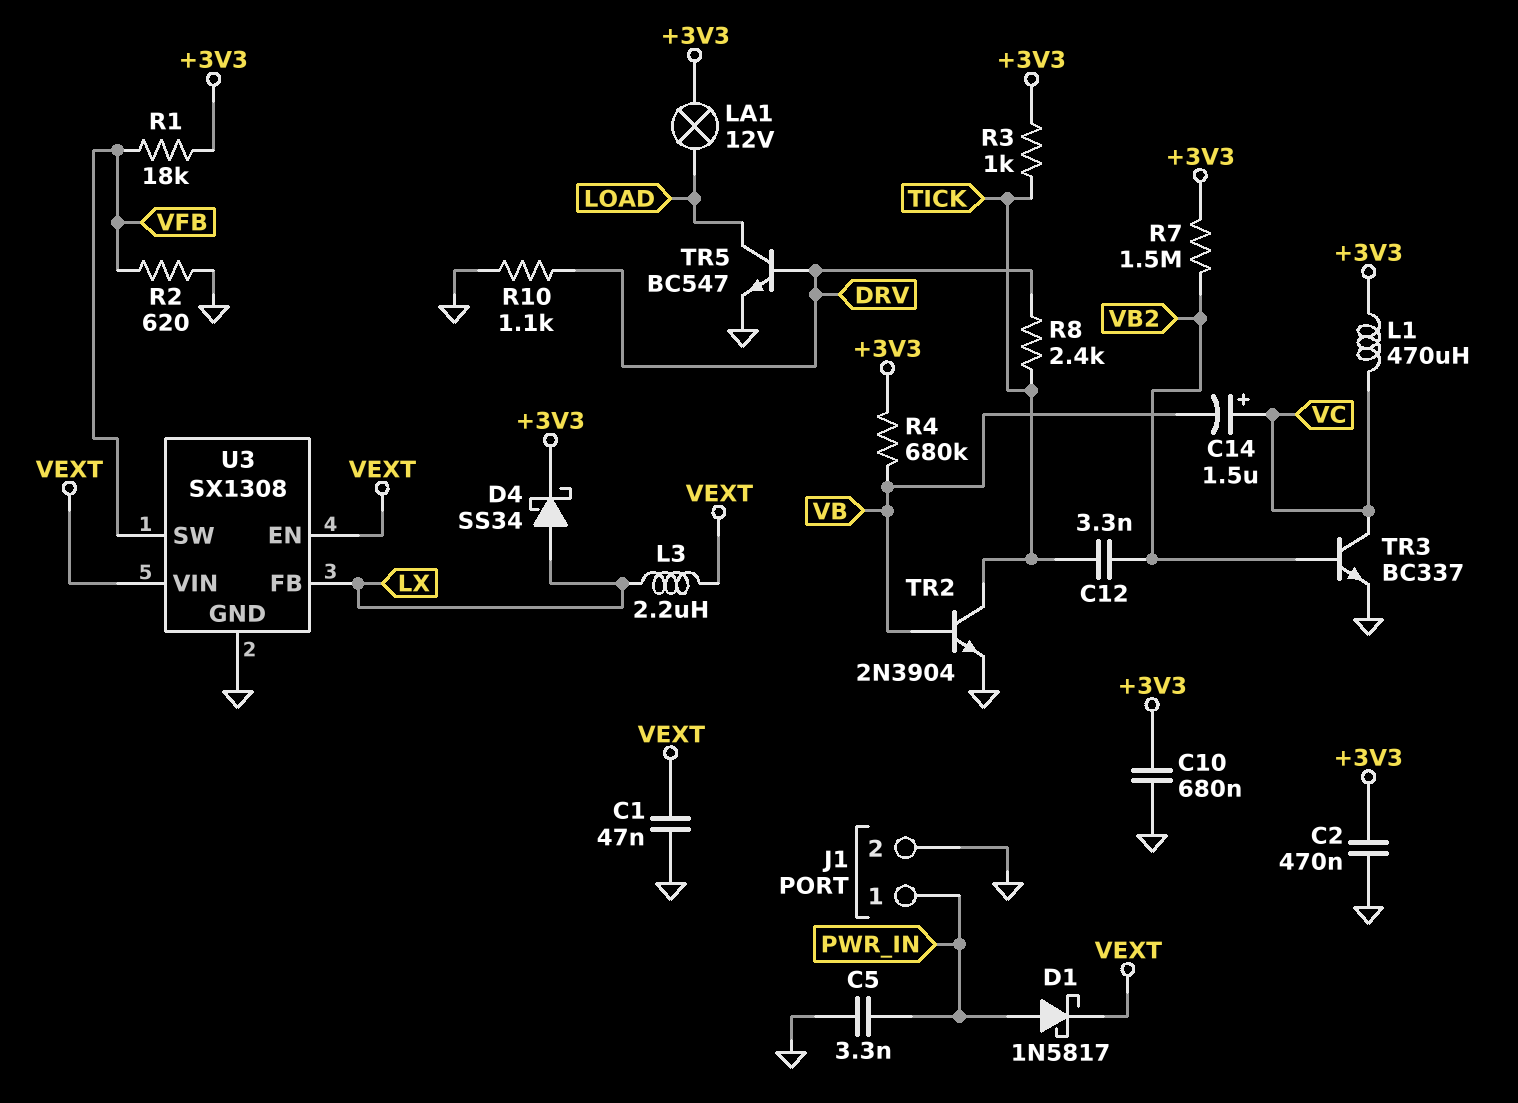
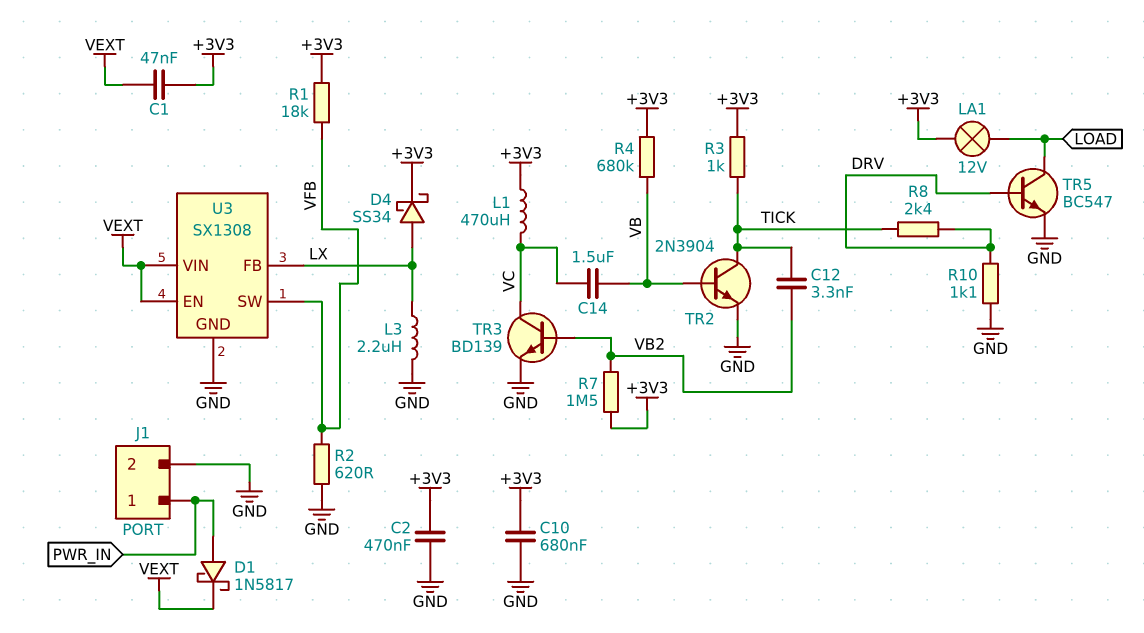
C1: 47nF (GND, VEXT) -> 47nF (+3V3, VEXT)
C5: 3.3nF (GND, PWR_IN) -> none
C14: 1.5uF (plus VC, minus VB) -> 1.5uF (VB, VC)
L3: 2.2uH (LX, VEXT) -> 2.2uH (GND, LX)
TR3: NPN BC337 (B VB2, C VC, E GND) -> NPN BD139 (B VB2, C VC, E GND)

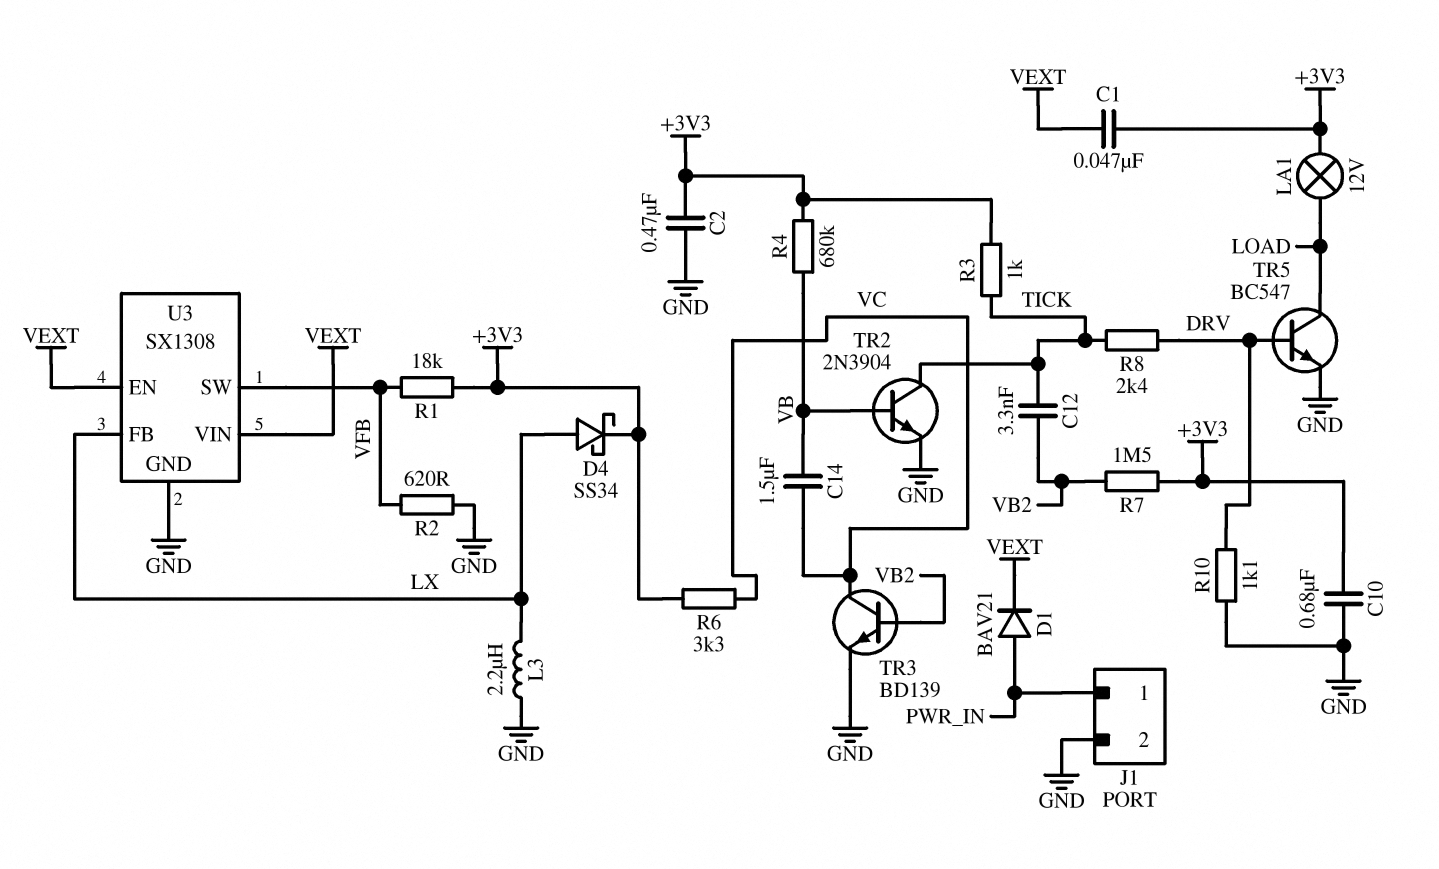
D1: schottky 1N5817 (A PWR_IN, K VEXT) -> diode BAV21 (A PWR_IN, K VEXT)
L1: 470uH (+3V3, VC) -> none
R6: none -> 3.3k (+3V3, VC)

